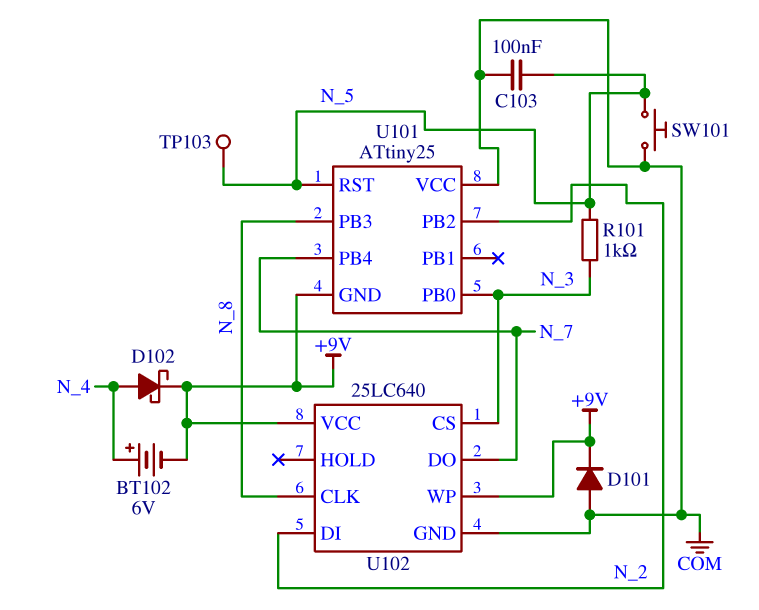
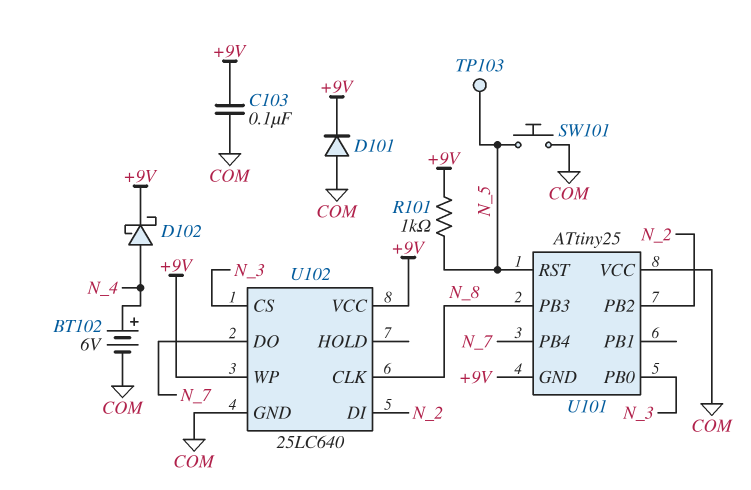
BT102: 6V (plus N_4, minus +9V) -> 6V (plus N_4, minus COM)
C103: 100nF (COM, N_5) -> 100nF (+9V, COM)
R101: 1k (N_3, N_5) -> 1k (+9V, N_5)

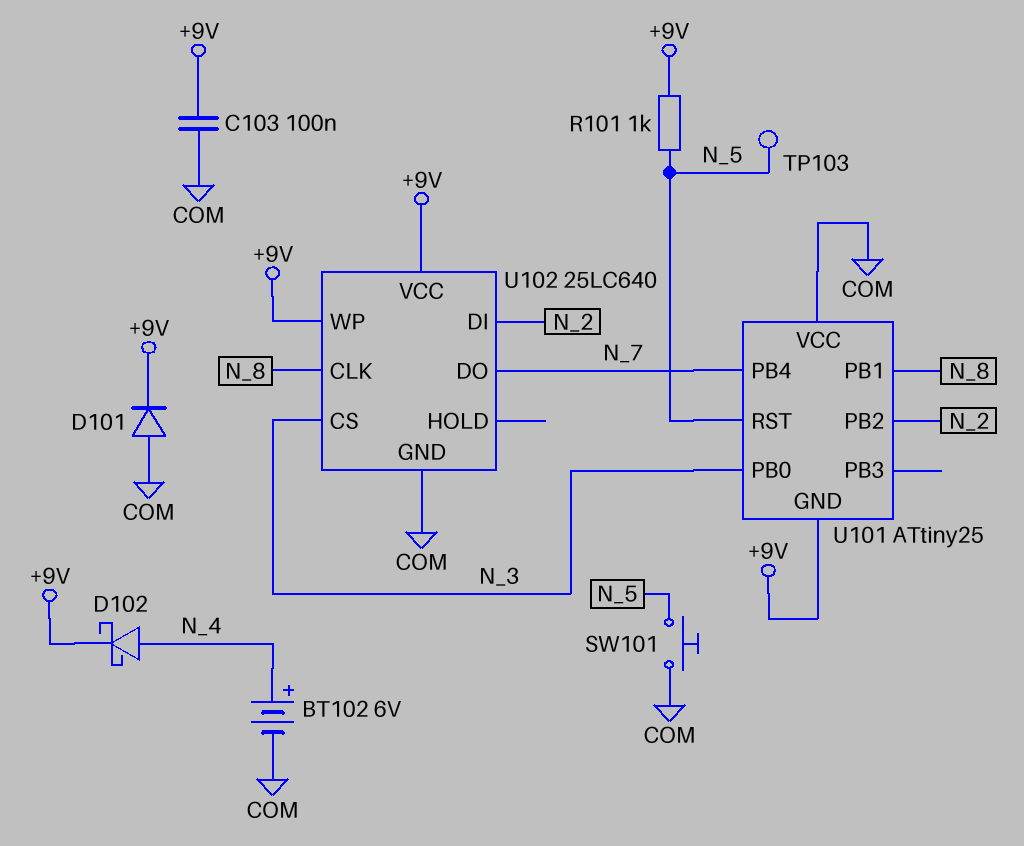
U101 pin PB1: none -> N_8
U101 pin PB3: N_8 -> none

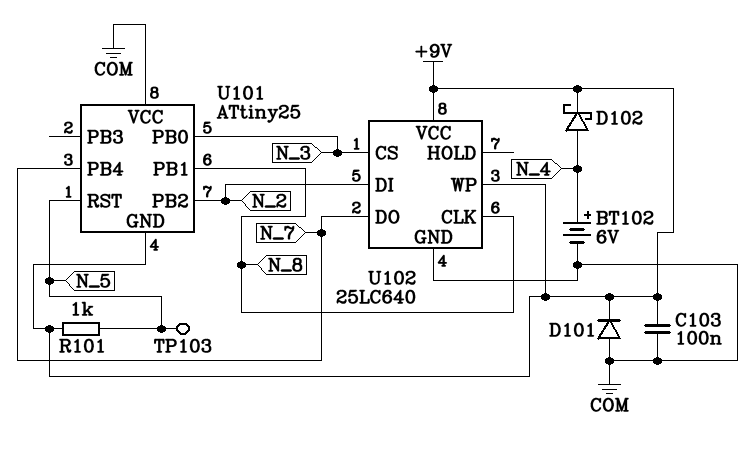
SW101: button (COM, N_5) -> none

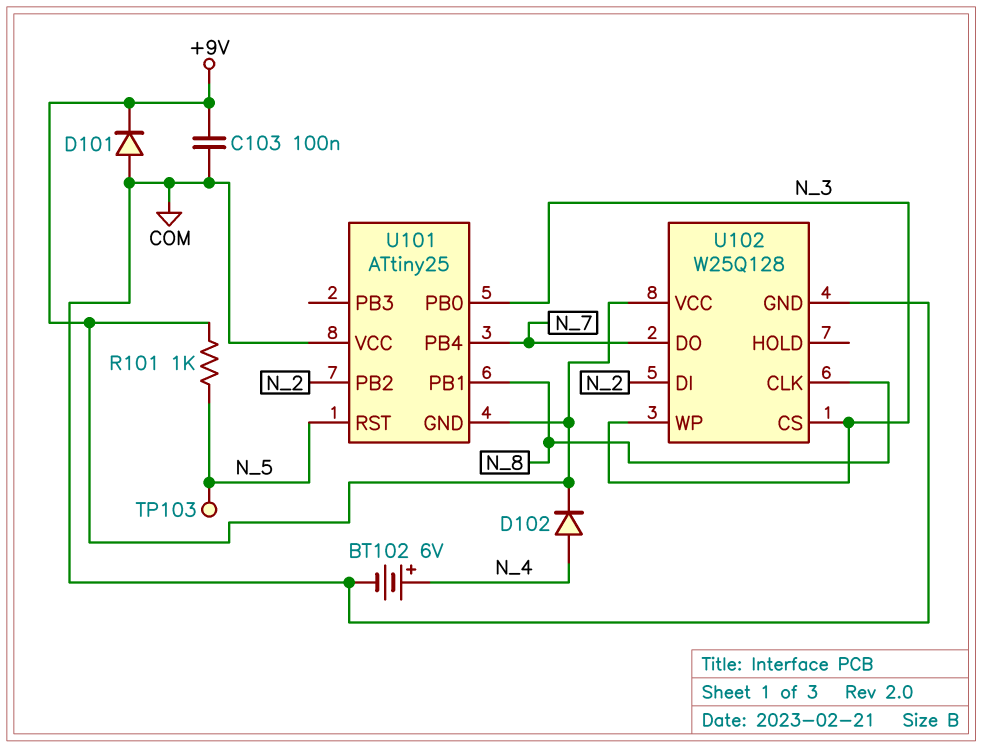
D102: schottky (A N_4, K +9V) -> diode (A N_4, K +9V)
U102: 25LC640 -> W25Q128
U102 pin WP: +9V -> N_3

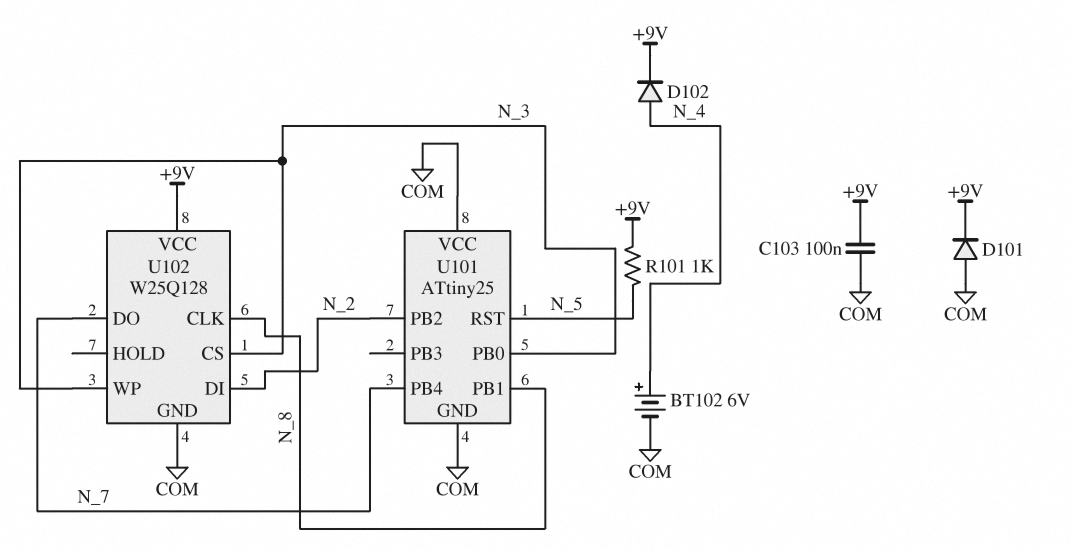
TP103: test point (N_5) -> none
U101 pin GND: +9V -> COM

